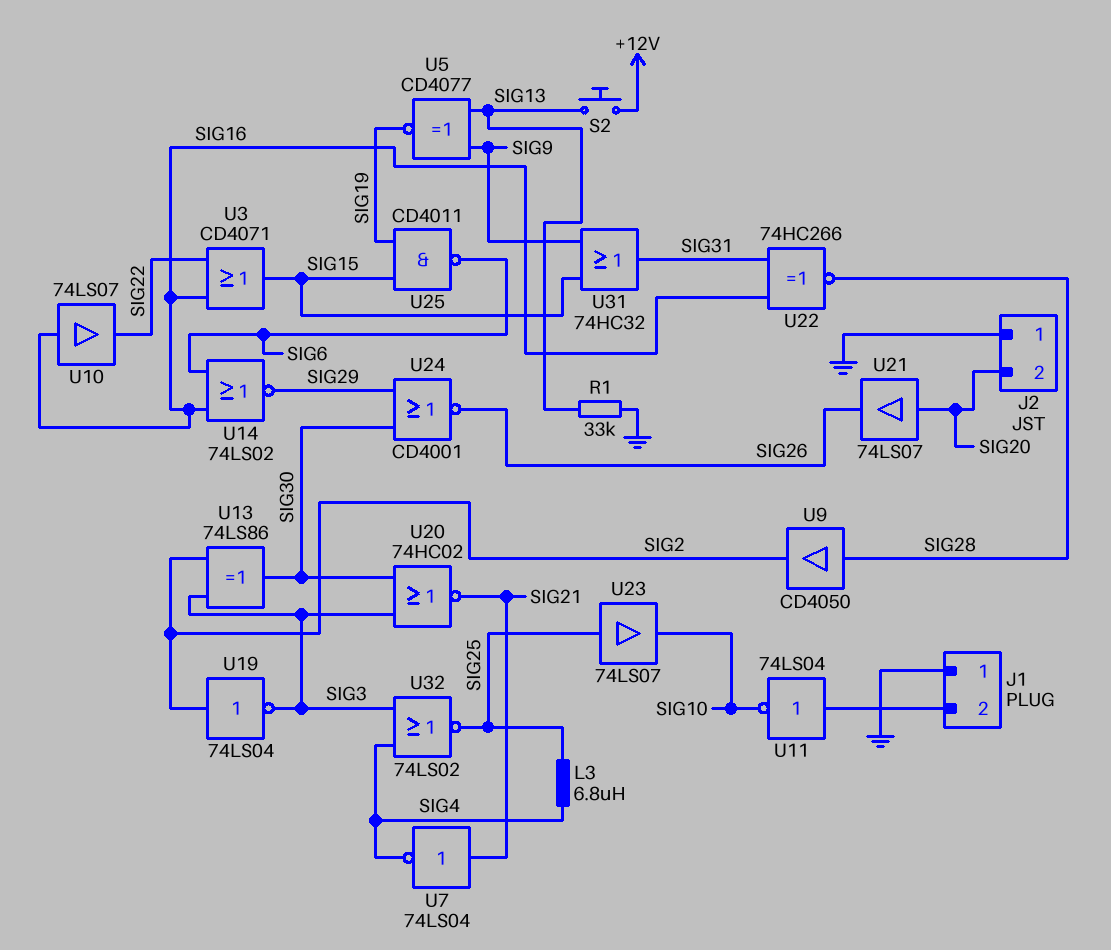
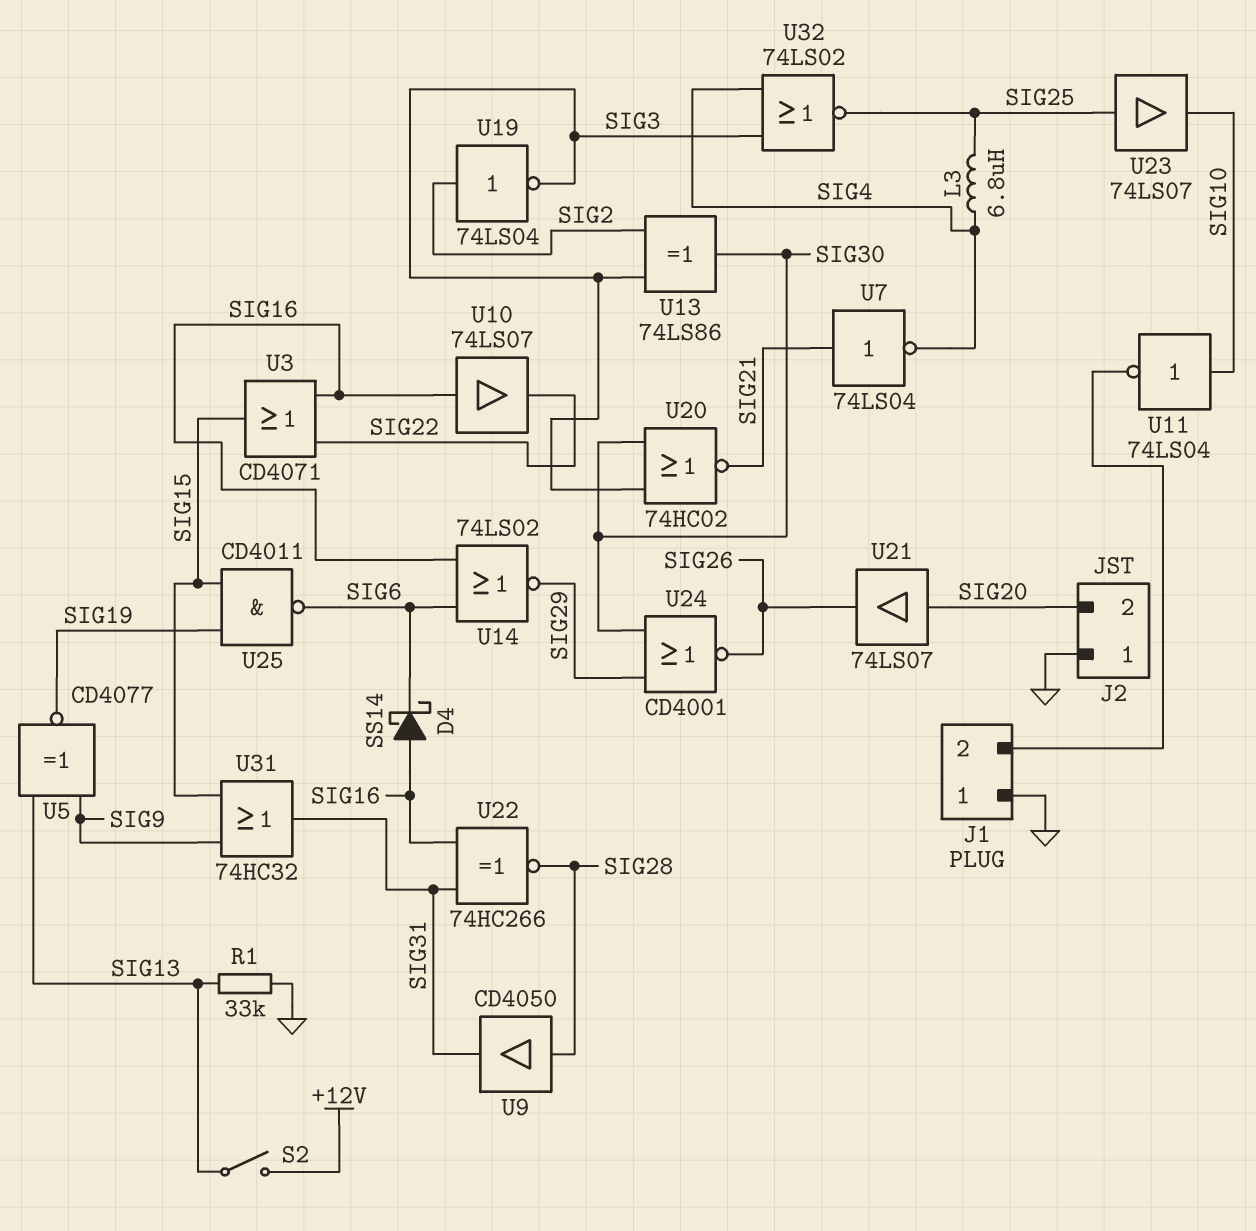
D4: none -> schottky SS14 (A SIG16, K SIG6)
S2: button (+12V, SIG13) -> switch (+12V, SIG13)
U9: buffer CD4050 (in SIG28, out SIG2) -> buffer CD4050 (in SIG28, out SIG31)
U11: NOT 74LS04 (in J1/2, out SIG10) -> NOT 74LS04 (in SIG10, out J1/2)

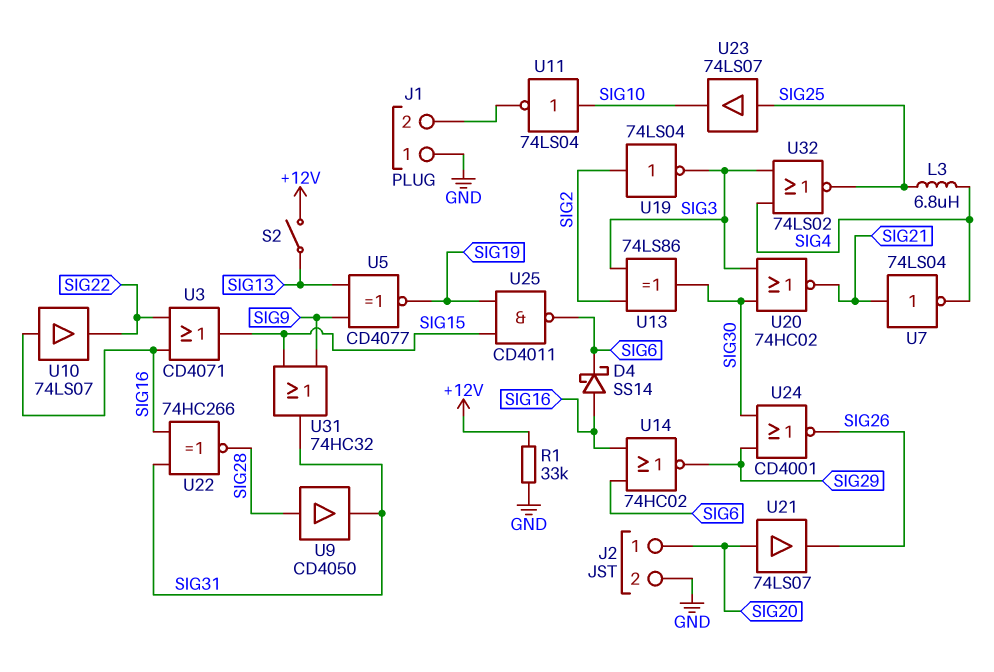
J2 pin 1: GND -> SIG20
J2 pin 2: SIG20 -> GND
R1: 33k (GND, SIG13) -> 33k (+12V, GND)
U14: NOR 74LS02 (in SIG6, in SIG16, out SIG29) -> NOR 74HC02 (in SIG6, in SIG16, out SIG29)

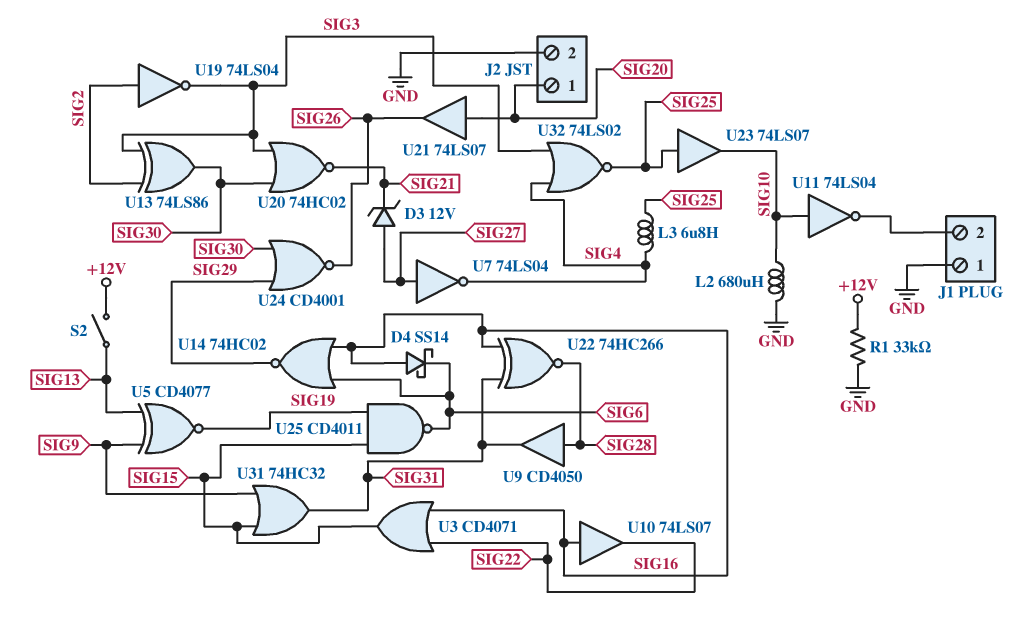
D3: none -> zener 12V (A SIG27, K SIG21)
L2: none -> 680uH (GND, SIG10)
U7: NOT 74LS04 (in SIG21, out SIG4) -> NOT 74LS04 (in SIG27, out SIG4)

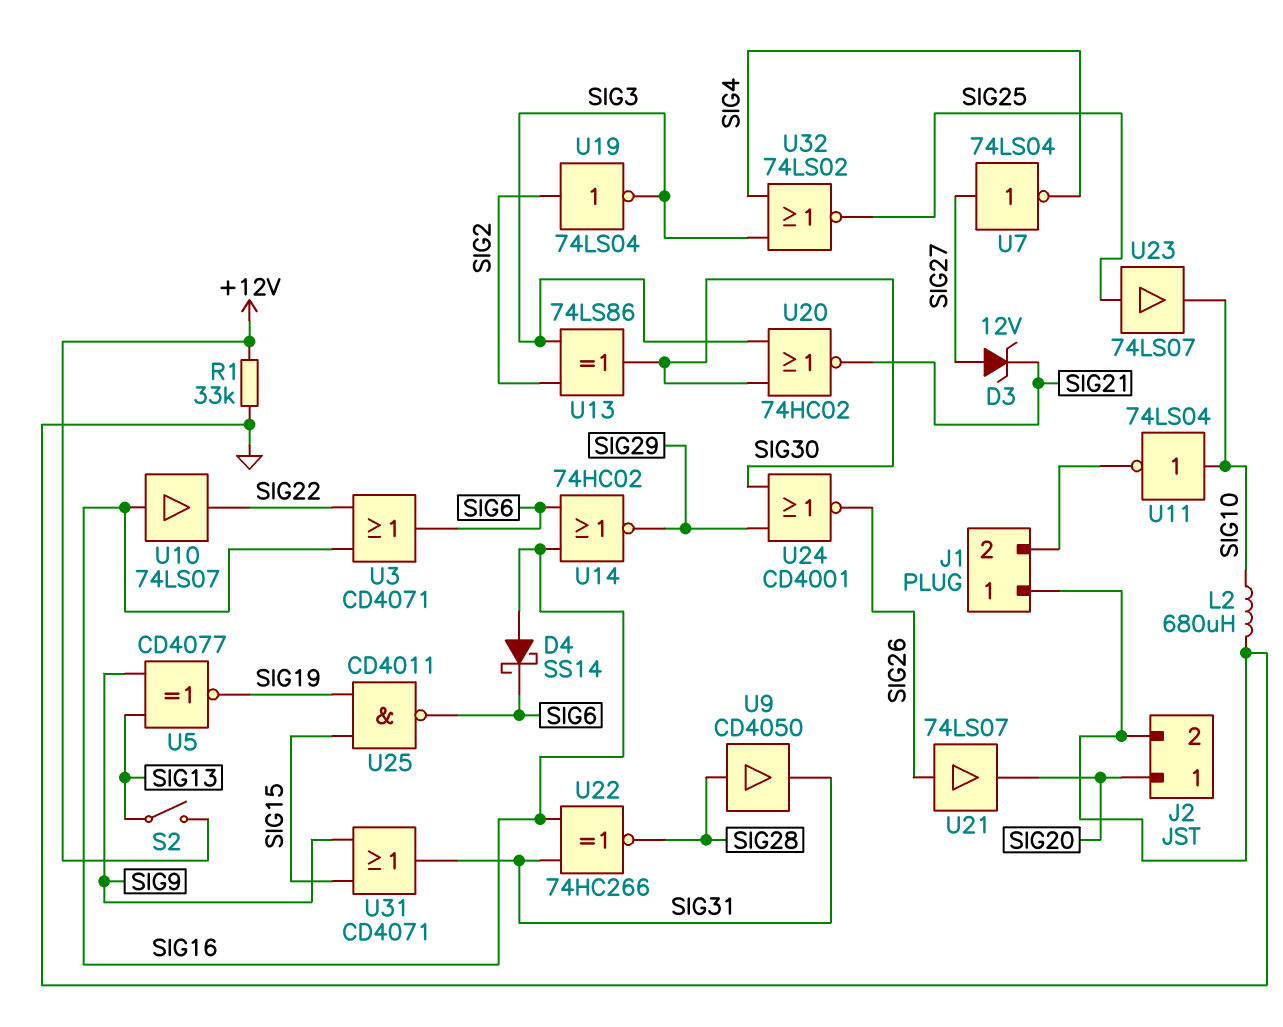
L3: 6.8uH (SIG4, SIG25) -> none
U3: OR CD4071 (in SIG16, in SIG22, out SIG15) -> OR CD4071 (in SIG16, in SIG22, out SIG6)
U21: buffer 74LS07 (in SIG20, out SIG26) -> buffer 74LS07 (in SIG26, out SIG20)
U31: OR 74HC32 (in SIG9, in SIG15, out SIG31) -> OR CD4071 (in SIG9, in SIG15, out SIG31)

